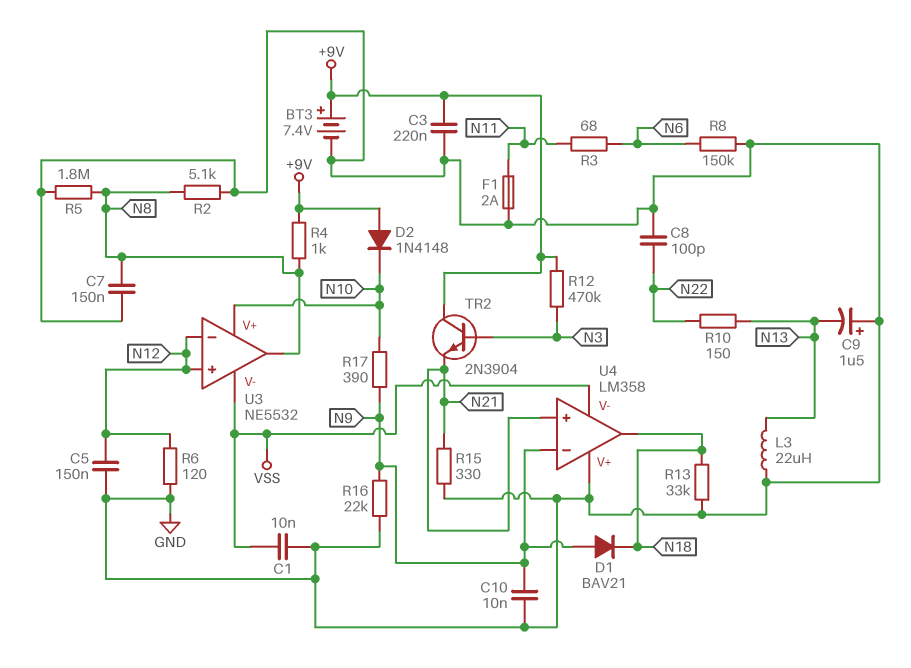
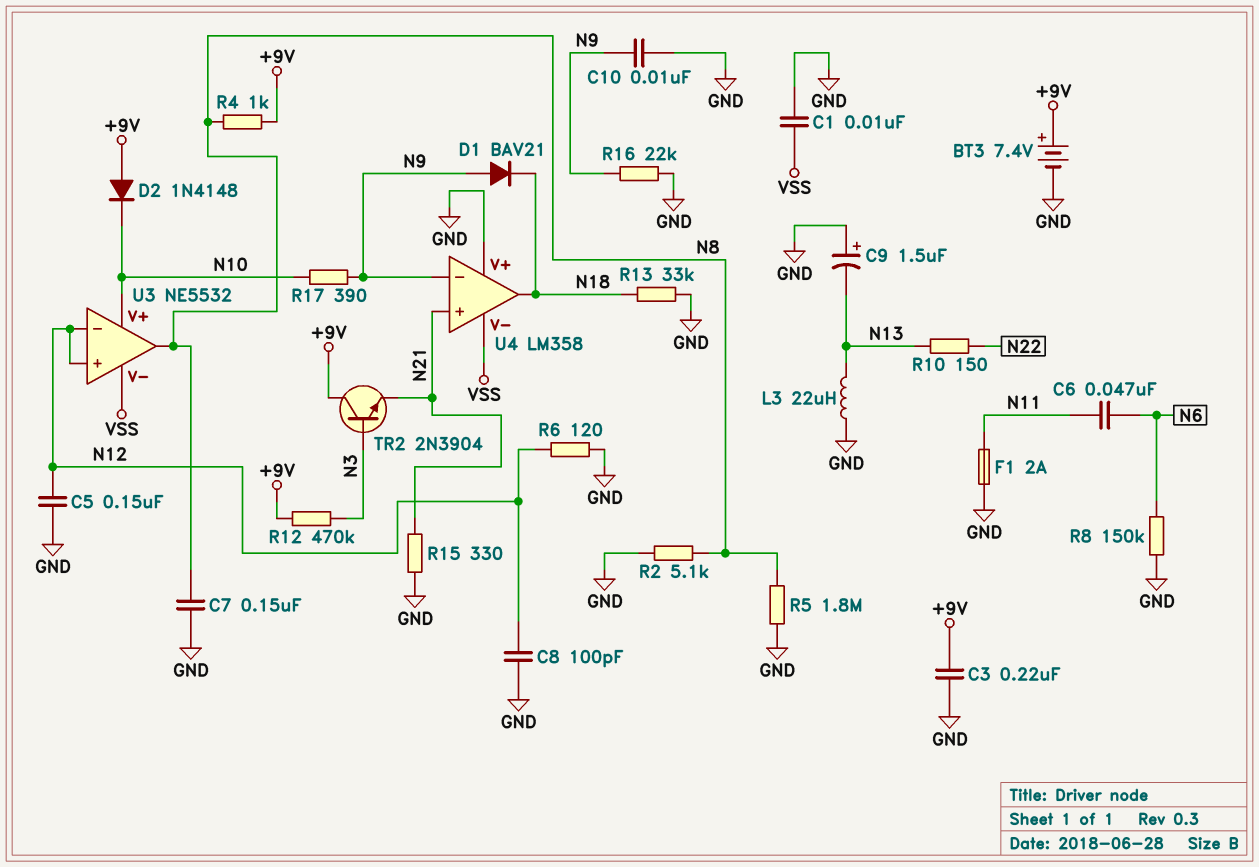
C6: none -> 47nF (N6, N11)
C8: 100pF (GND, N22) -> 100pF (GND, N12)
R3: 68 (N6, N11) -> none

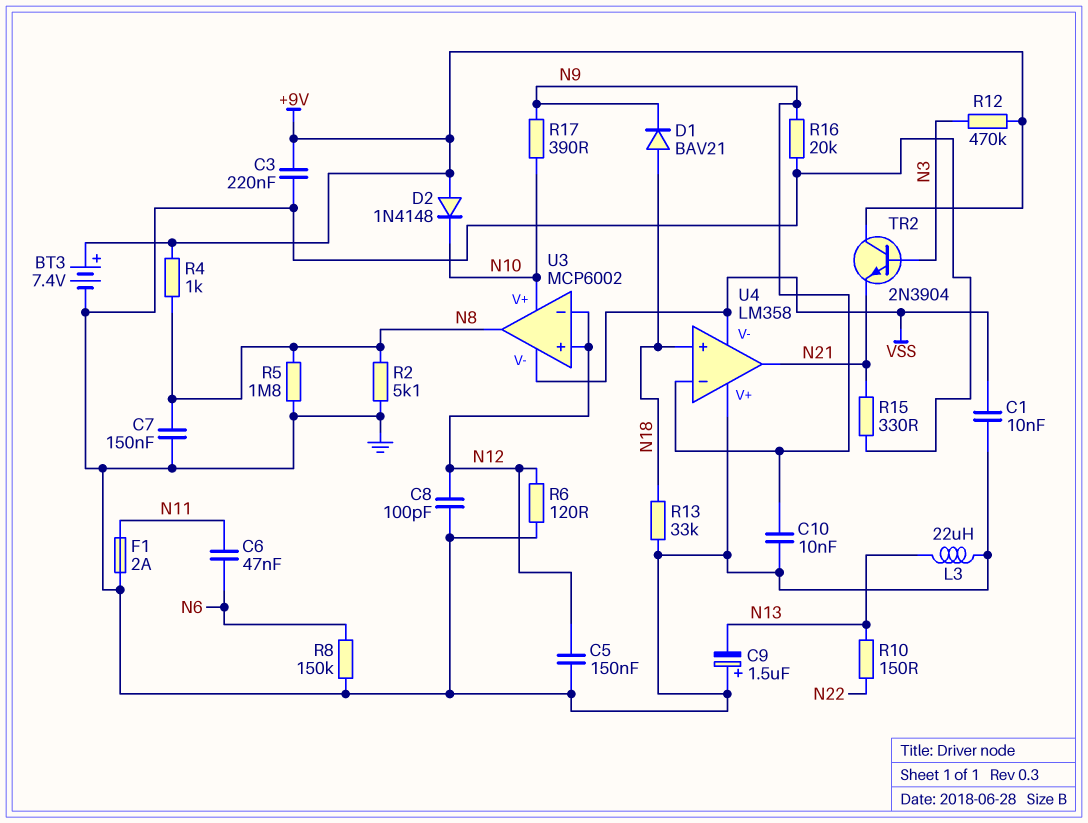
D1: diode BAV21 (A N9, K N18) -> diode BAV21 (A N18, K N9)
R16: 22k (GND, N9) -> 20k (GND, N9)
U3: NE5532 -> MCP6002
U4 pin in+: N21 -> N18
U4 pin out: N18 -> N21

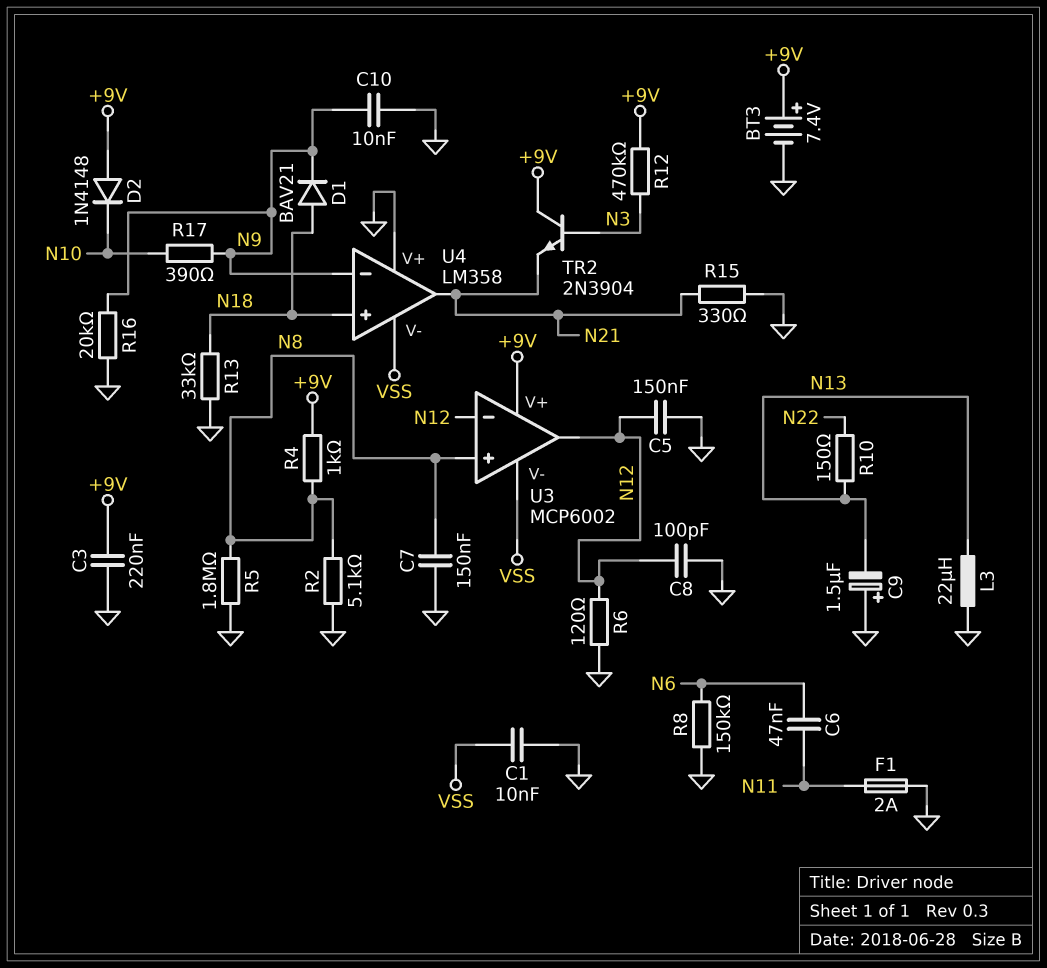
U3 pin V+: N10 -> +9V
U3 pin in+: N12 -> N8
U3 pin out: N8 -> N12

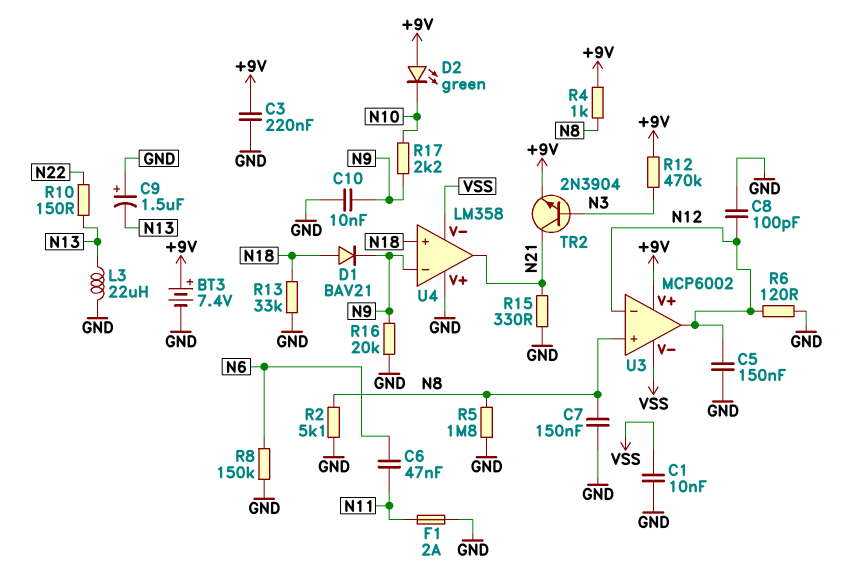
D2: diode 1N4148 (A +9V, K N10) -> LED green (A +9V, K N10)
R17: 390 (N9, N10) -> 2.2k (N9, N10)
TR2: NPN 2N3904 (B N3, C +9V, E N21) -> NPN 2N3904 (B N3, C N21, E +9V)

